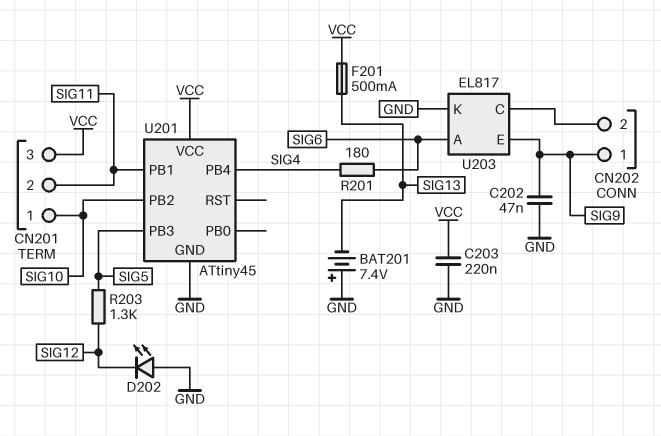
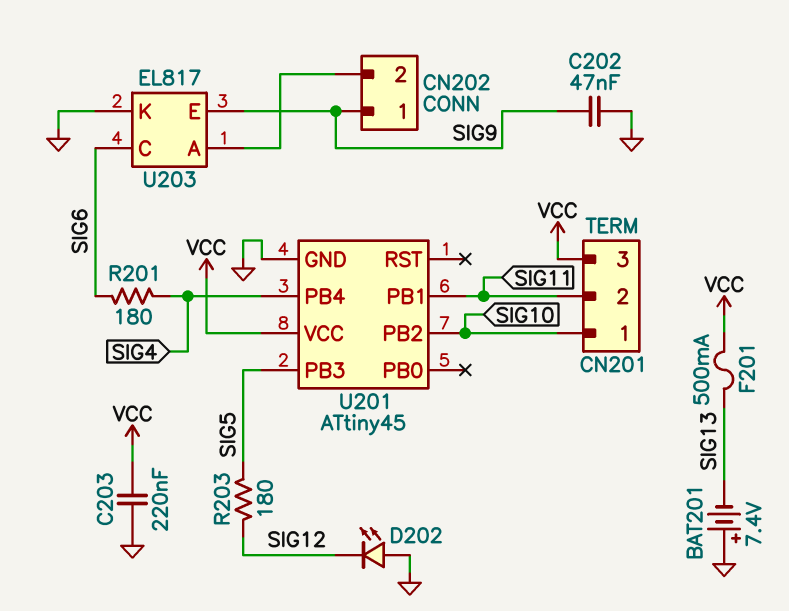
R203: 1.3k (SIG5, SIG12) -> 180 (SIG5, SIG12)
U203 pin A: SIG6 -> CN202/2
U203 pin C: CN202/2 -> SIG6

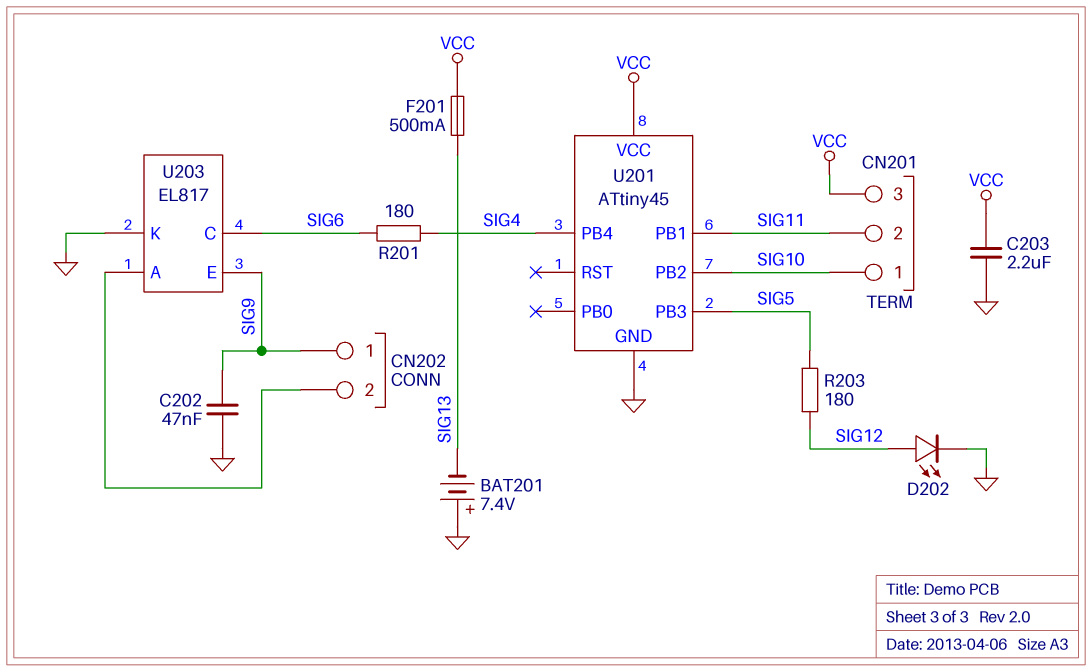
C203: 220nF (GND, VCC) -> 2.2uF (GND, VCC)
D202: LED (A GND, K SIG12) -> LED (A SIG12, K GND)

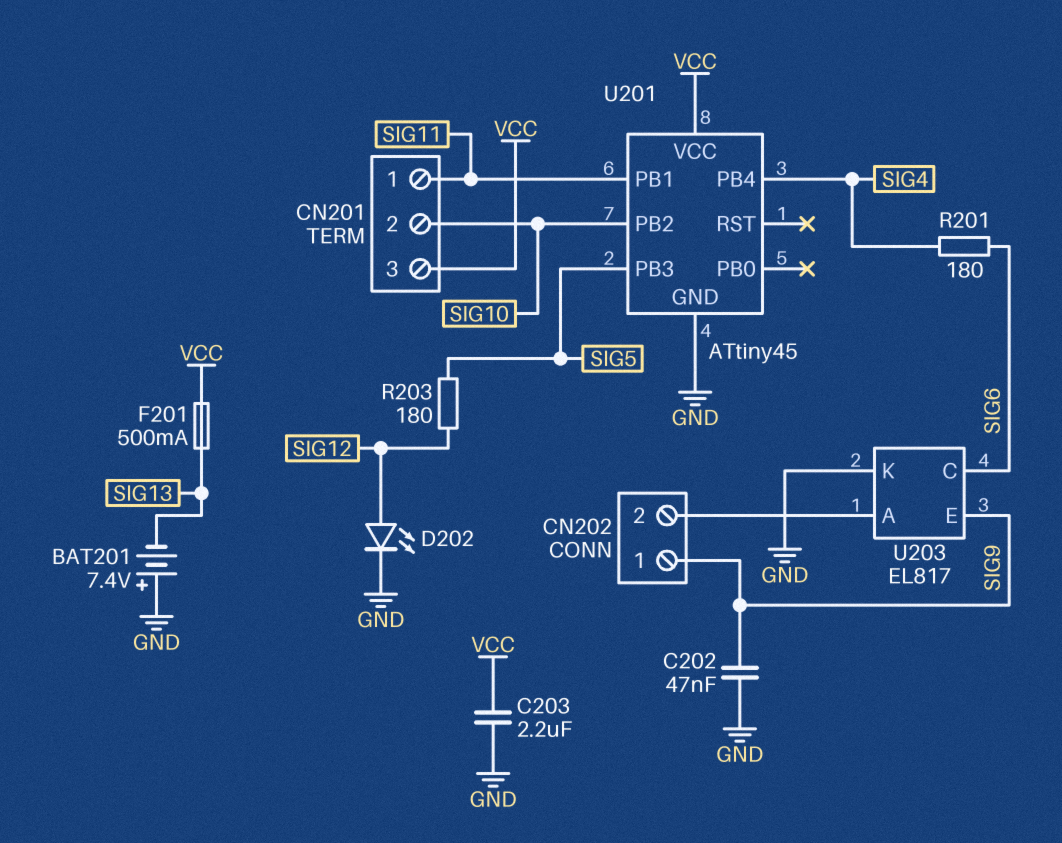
CN201 pin 1: SIG10 -> SIG11
CN201 pin 2: SIG11 -> SIG10

